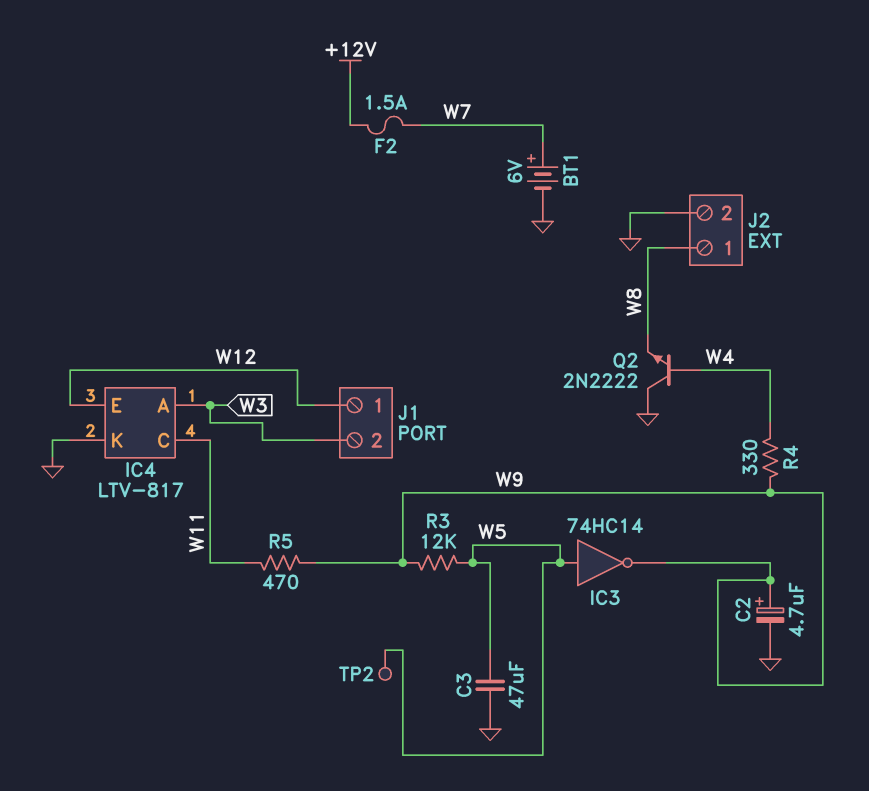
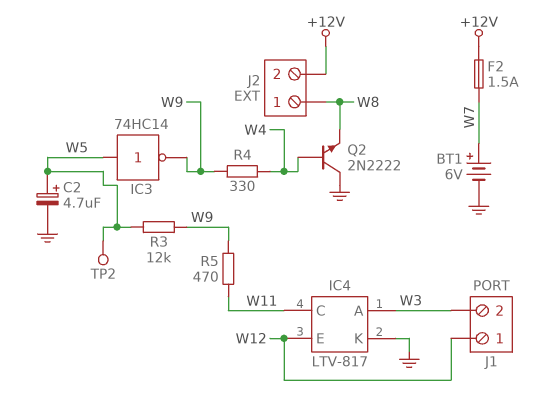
C2: 4.7uF (plus W9, minus GND) -> 4.7uF (plus W5, minus GND)
C3: 47uF (GND, W5) -> none
J2 pin 2: GND -> +12V

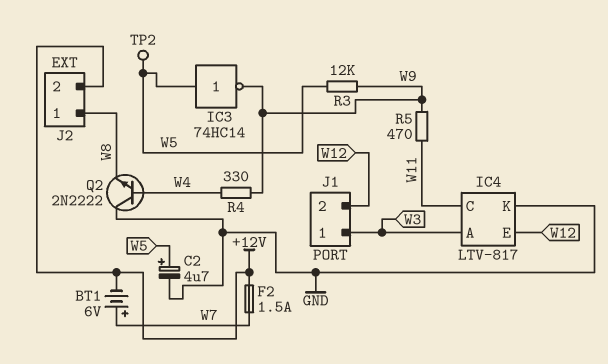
BT1: 6V (plus W7, minus GND) -> 6V (plus W7, minus +12V)
J1 pin 1: W12 -> W3
J1 pin 2: W3 -> W12

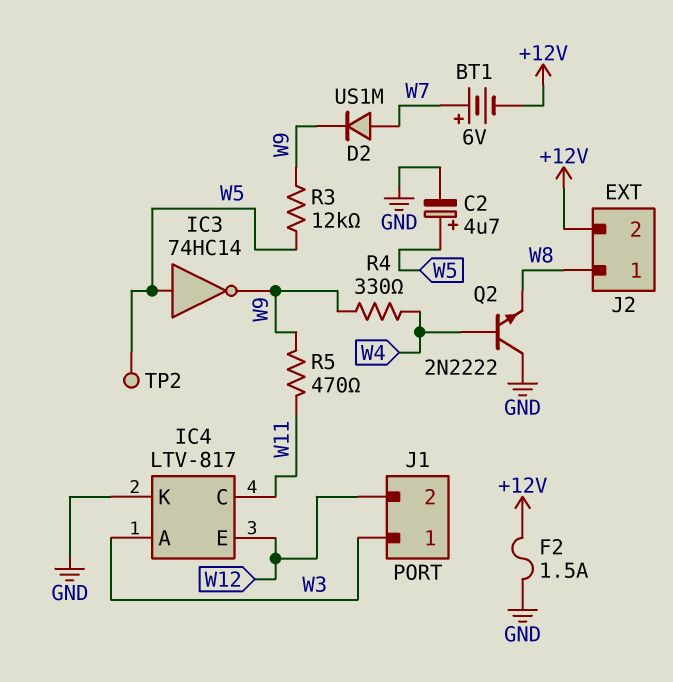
D2: none -> diode US1M (A W7, K W9)
F2: 1.5A (+12V, W7) -> 1.5A (+12V, GND)

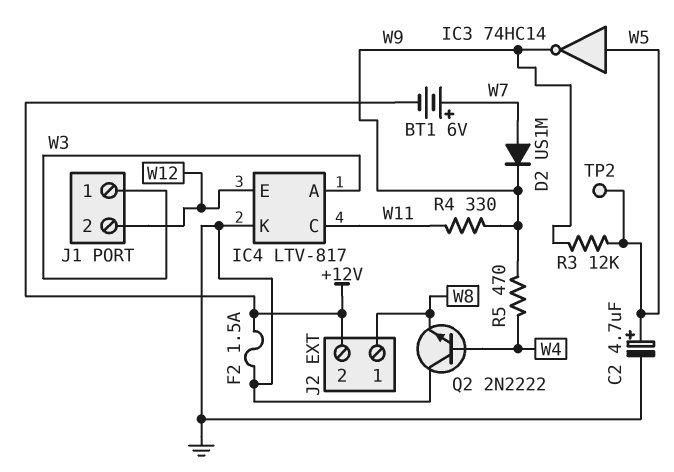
R4: 330 (W4, W9) -> 330 (W9, W11)
R5: 470 (W9, W11) -> 470 (W4, W9)

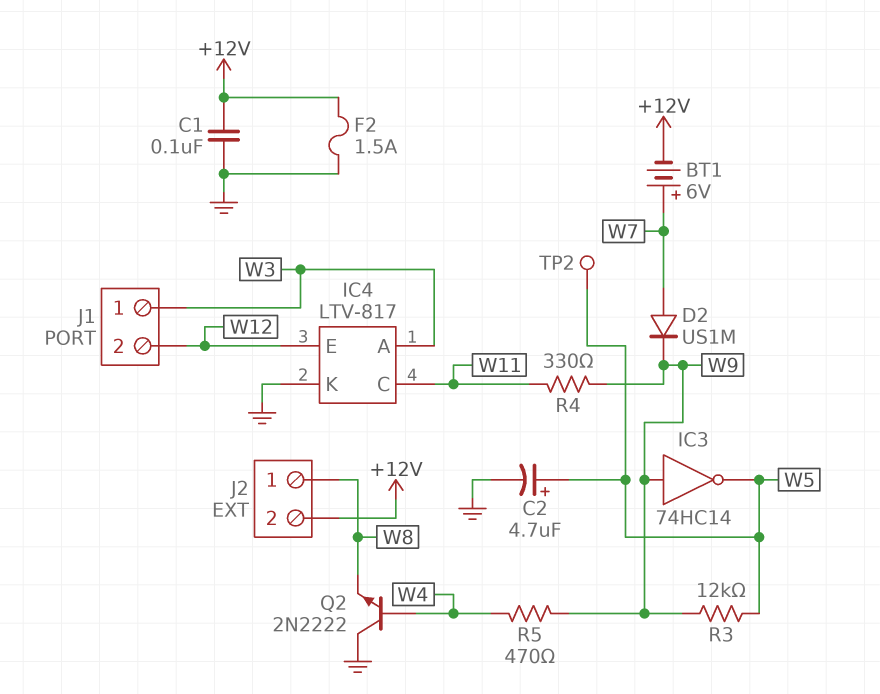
C1: none -> 100nF (+12V, GND)
IC3: NOT 74HC14 (in W5, out W9) -> NOT 74HC14 (in W9, out W5)

